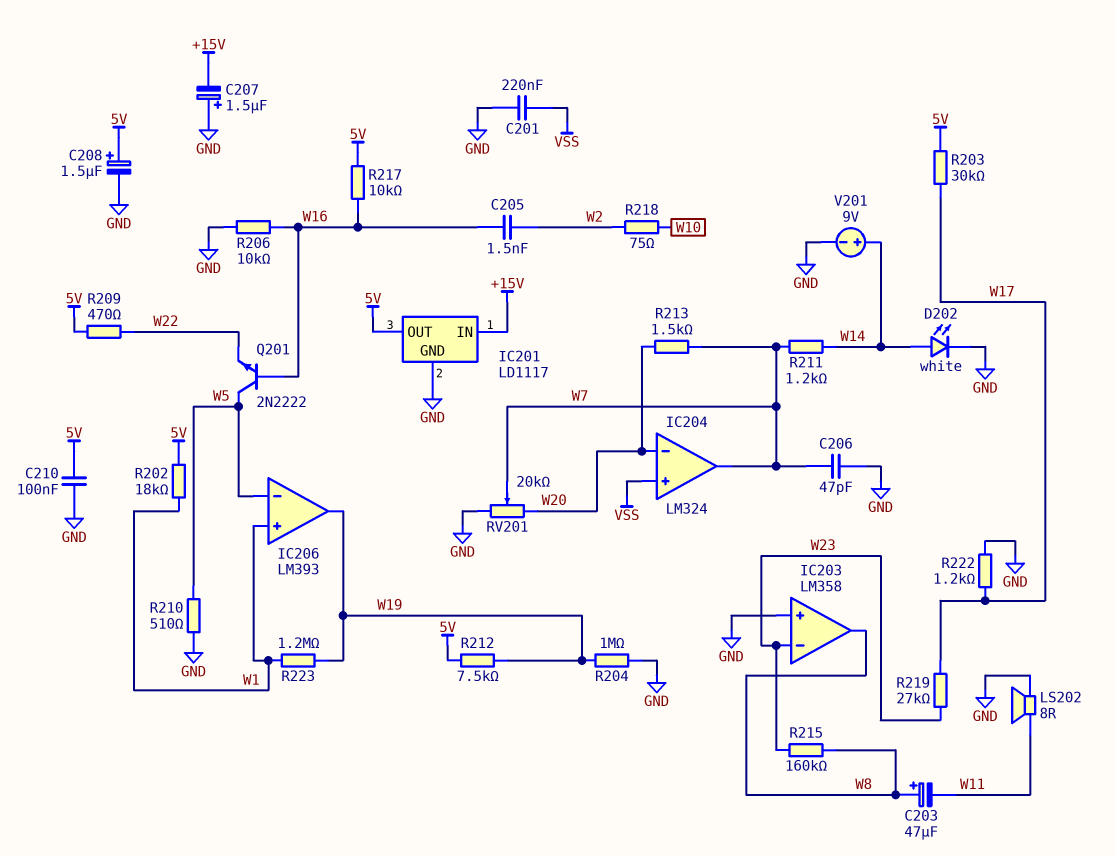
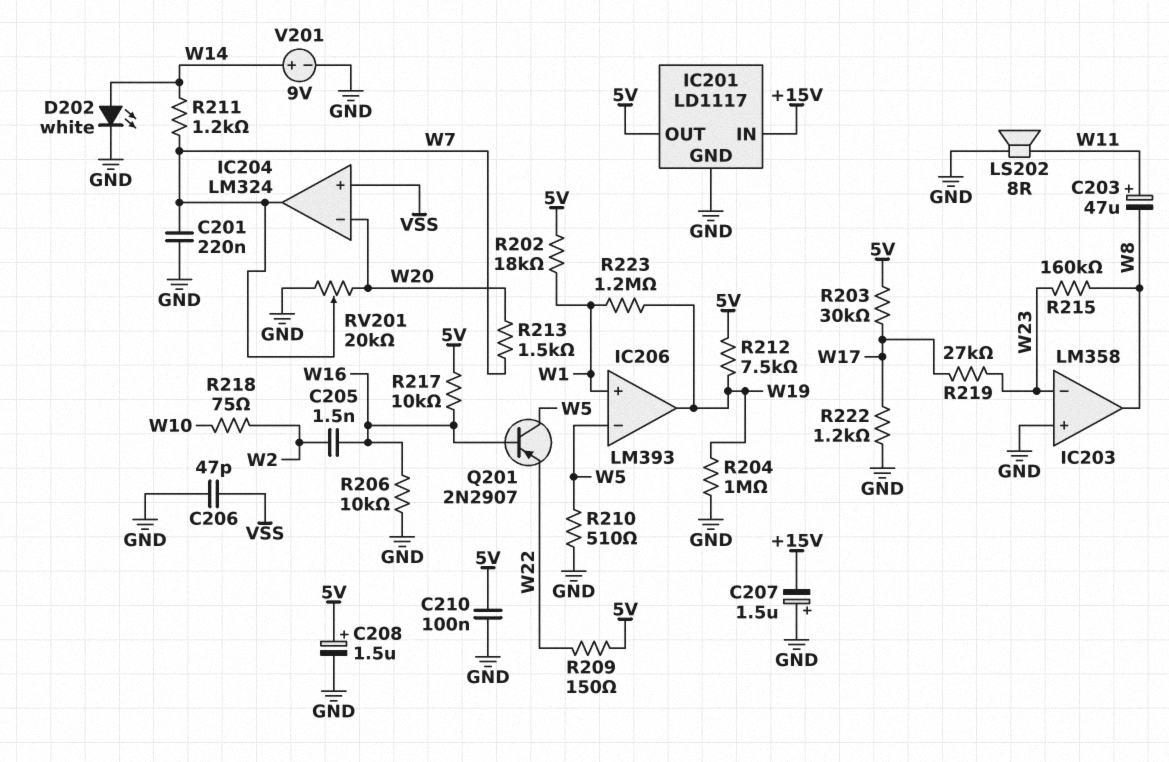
C201: 220nF (GND, VSS) -> 220nF (GND, W7)
C203: 47uF (plus W8, minus W11) -> 47uF (plus W11, minus W8)
C206: 47pF (GND, W7) -> 47pF (GND, VSS)
Q201: NPN 2N2222 (B W16, C W5, E W22) -> PNP 2N2907 (B W16, C W5, E W22)
R209: 470 (5V, W22) -> 150 (5V, W22)

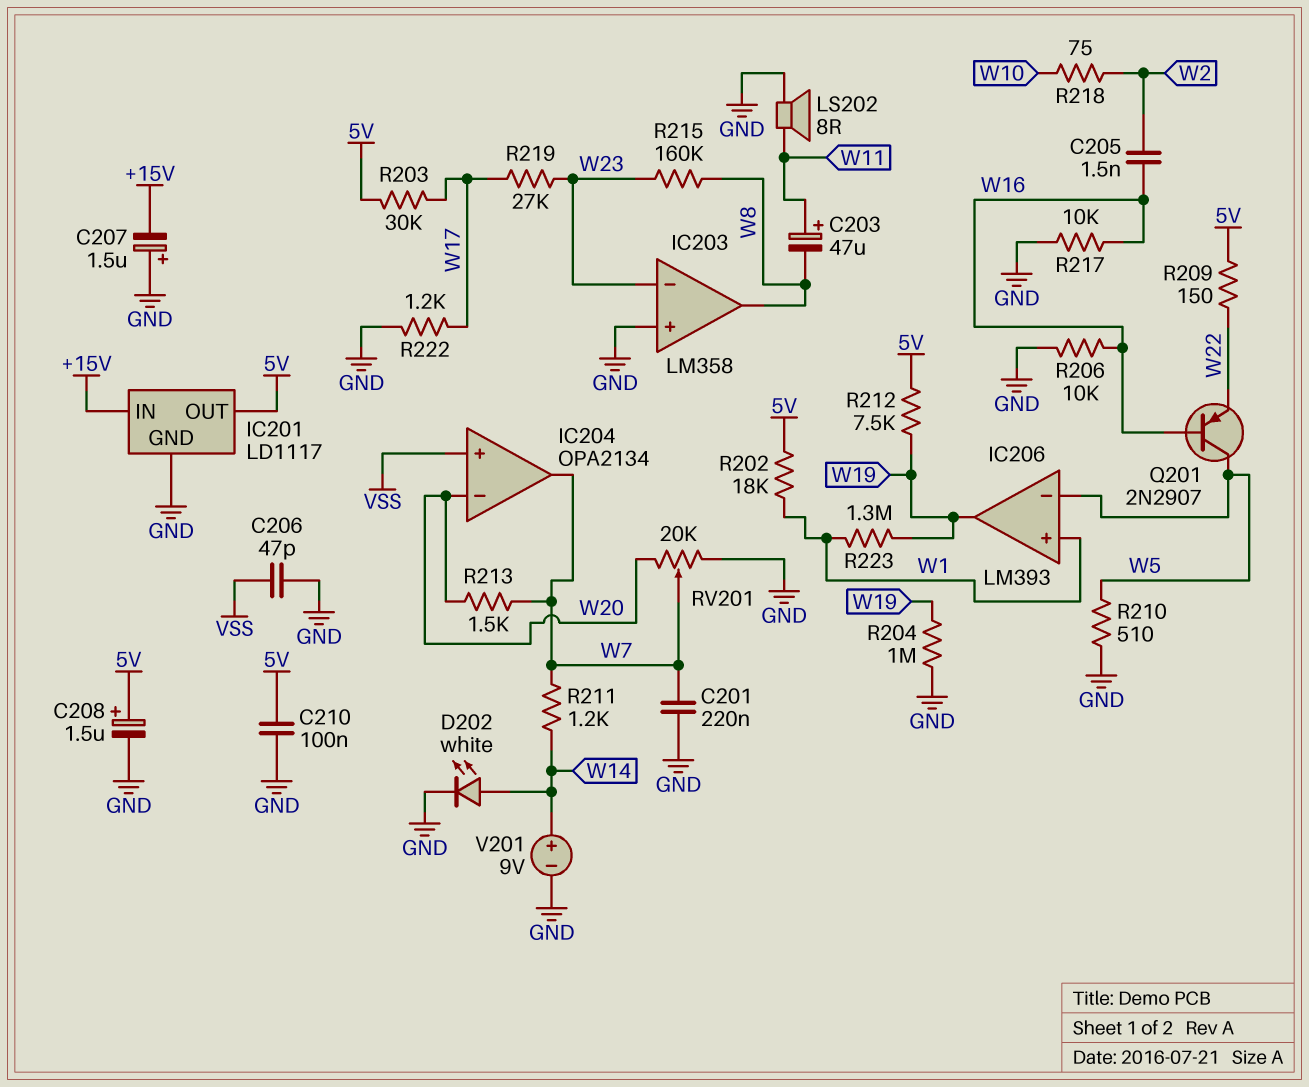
IC204: LM324 -> OPA2134
R217: 10k (5V, W16) -> 10k (GND, W16)
R223: 1.2M (W1, W19) -> 1.3M (W1, W19)

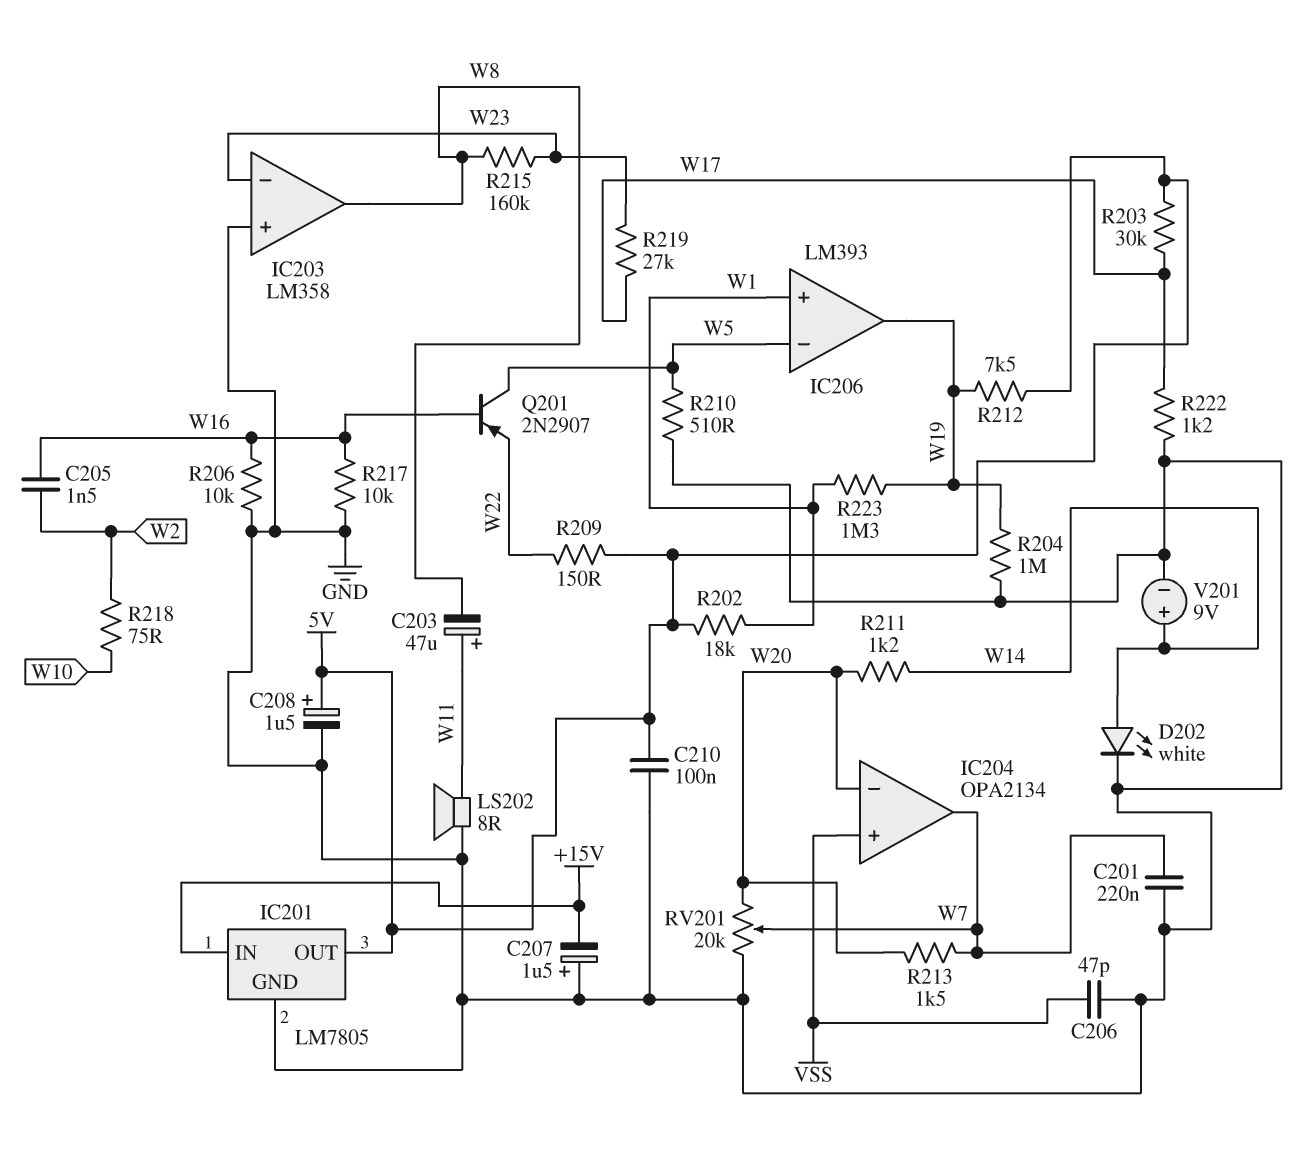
IC201: LD1117 -> LM7805
R211: 1.2k (W7, W14) -> 1.2k (W14, W20)

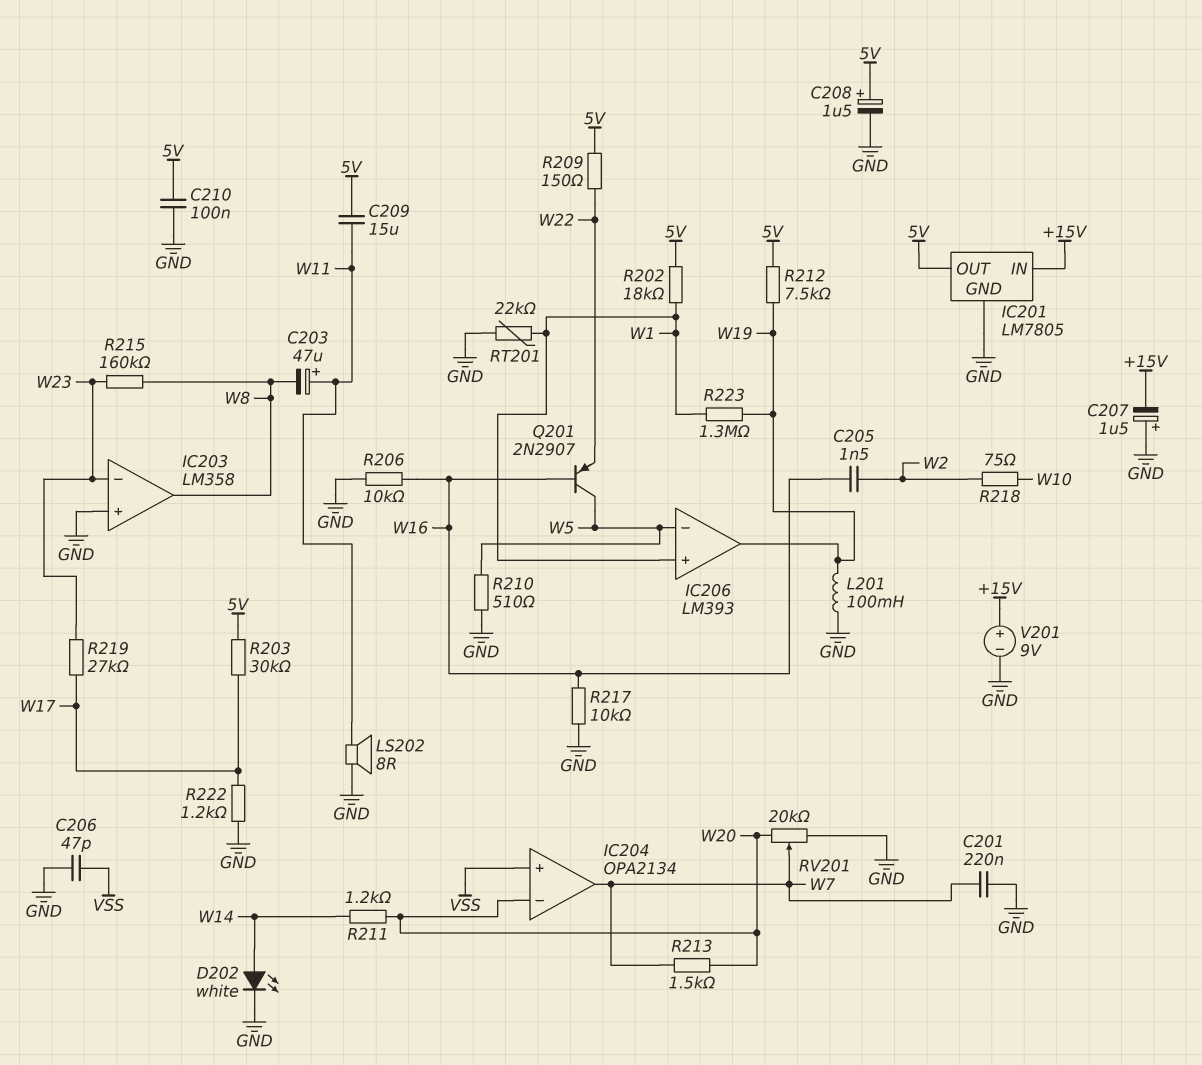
C209: none -> 15uF (5V, W11)
L201: none -> 100mH (GND, W19)
R204: 1M (GND, W19) -> none
RT201: none -> 22k (GND, W1)
V201: 9V (plus W14, minus GND) -> 9V (plus +15V, minus GND)

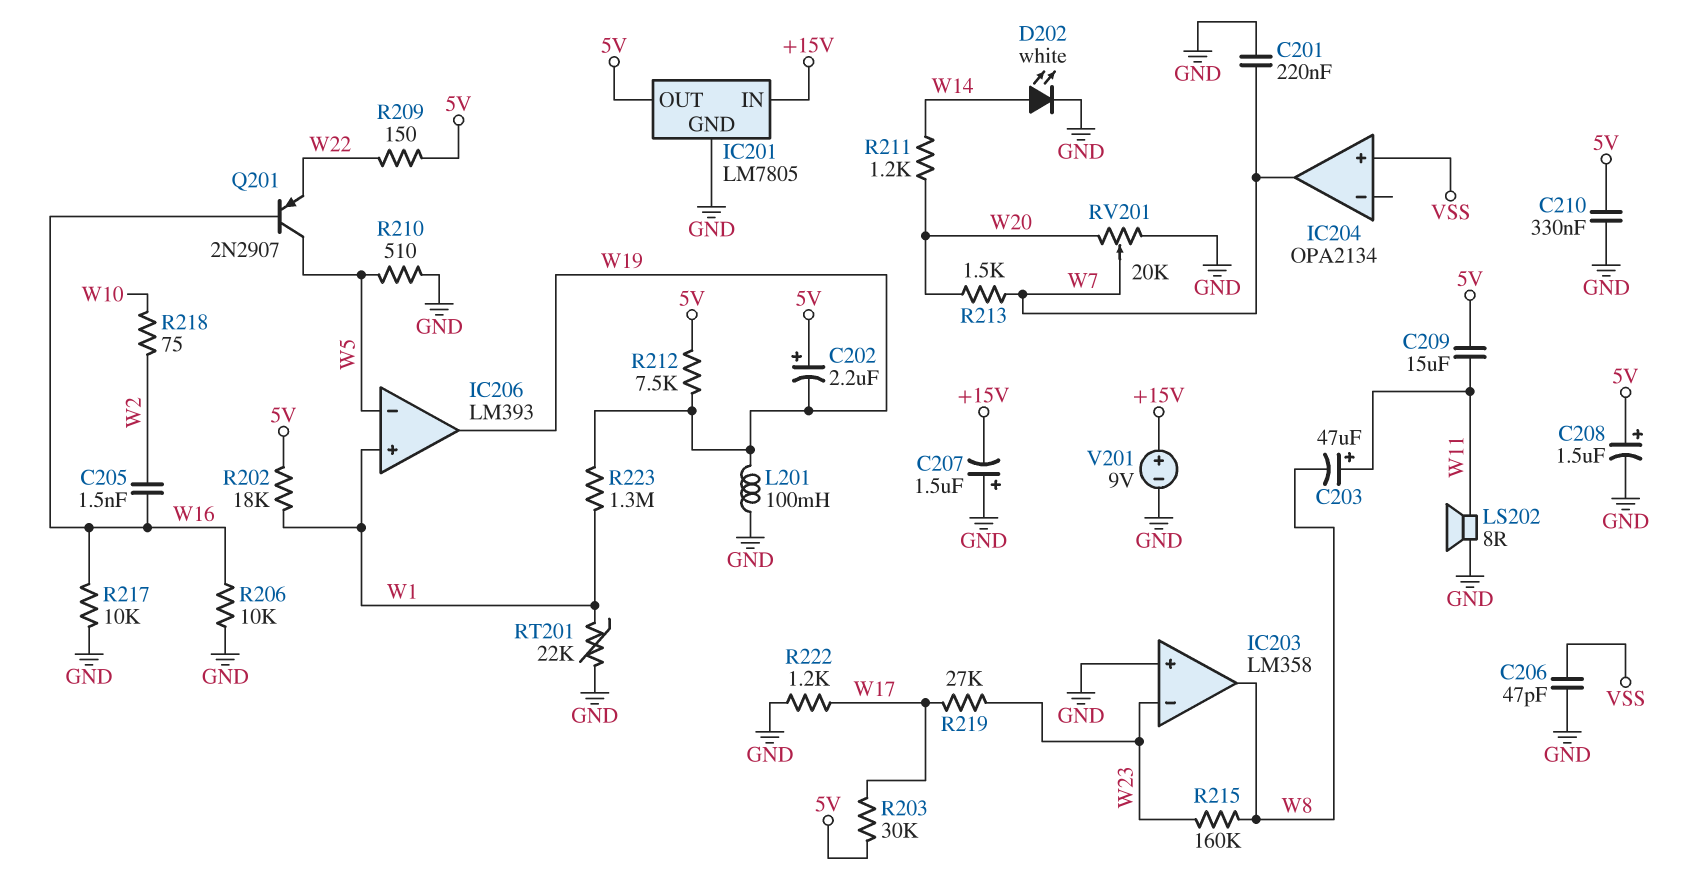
C202: none -> 2.2uF (plus 5V, minus W19)
C210: 100nF (5V, GND) -> 330nF (5V, GND)
IC204 pin in-: W20 -> none

